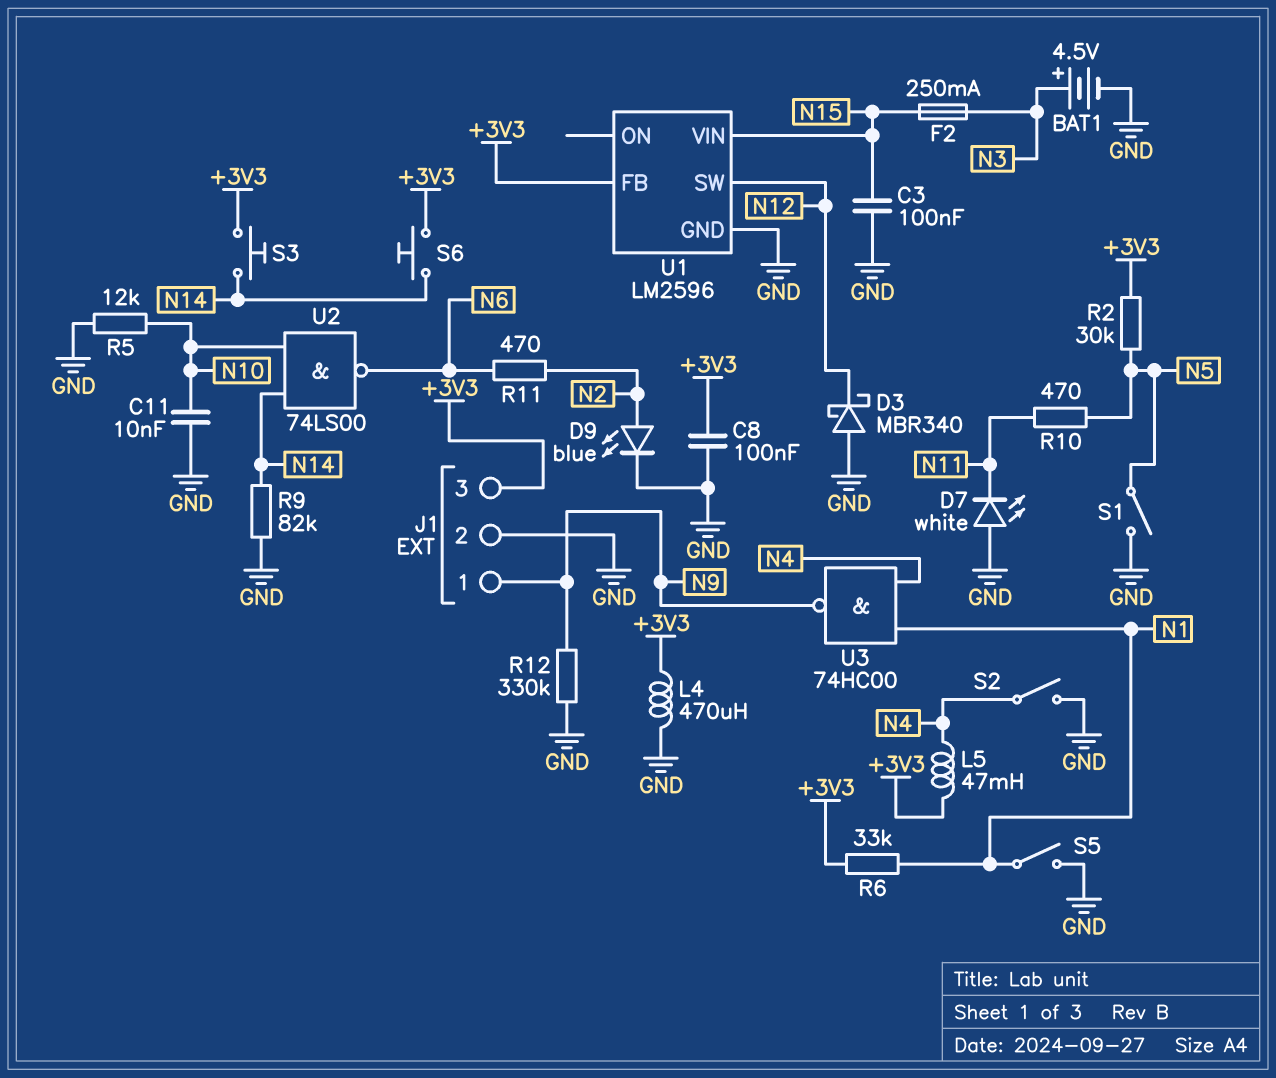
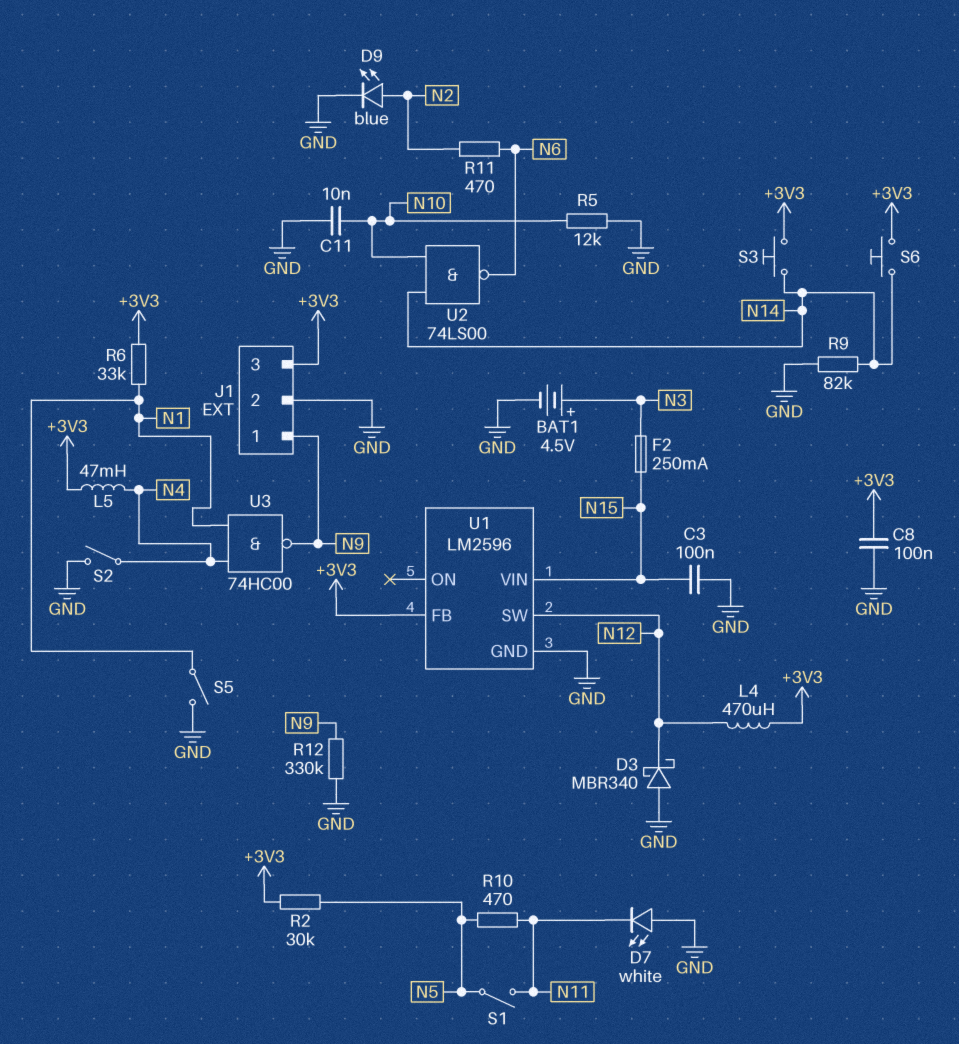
L4: 470uH (+3V3, GND) -> 470uH (+3V3, N12)
S1: switch (GND, N5) -> switch (N5, N11)

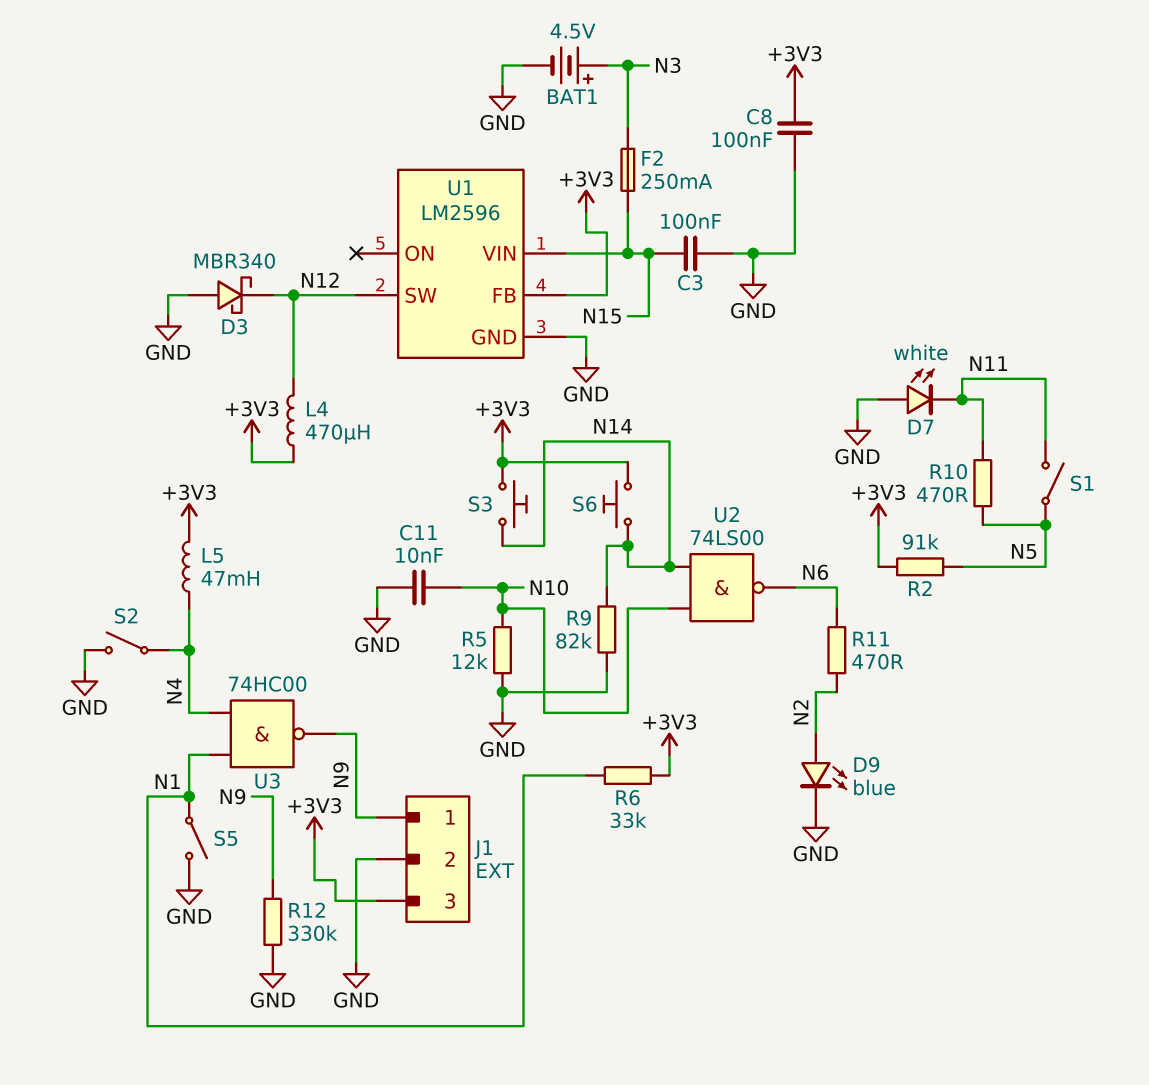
R2: 30k (+3V3, N5) -> 91k (+3V3, N5)

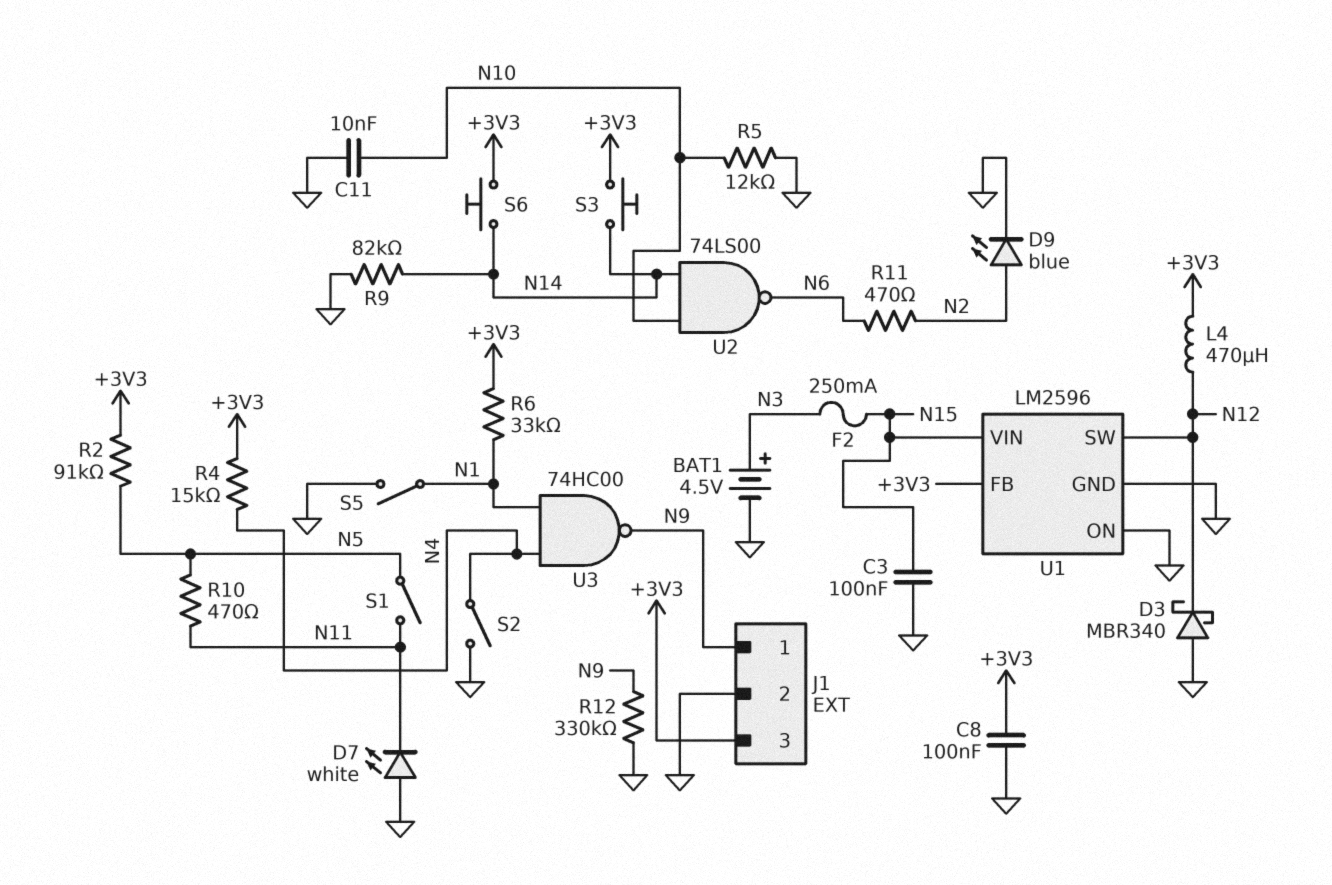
L5: 47mH (+3V3, N4) -> none
R4: none -> 15k (+3V3, N4)
U1 pin ON: none -> GND

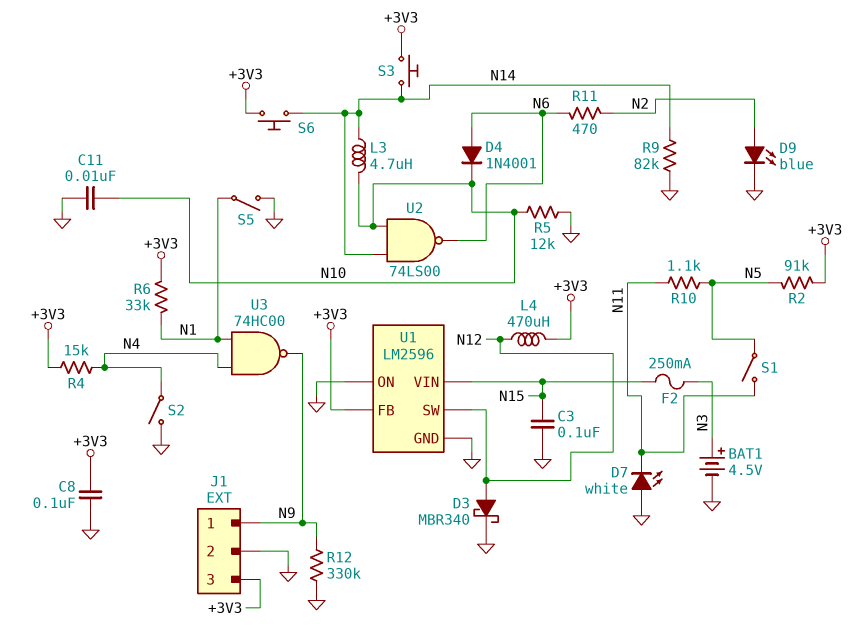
D3: schottky MBR340 (A GND, K N12) -> schottky MBR340 (A N12, K GND)
D4: none -> diode 1N4001 (A N6, K N10)
L3: none -> 4.7uH (N10, N14)
R10: 470 (N5, N11) -> 1.1k (N5, N11)

